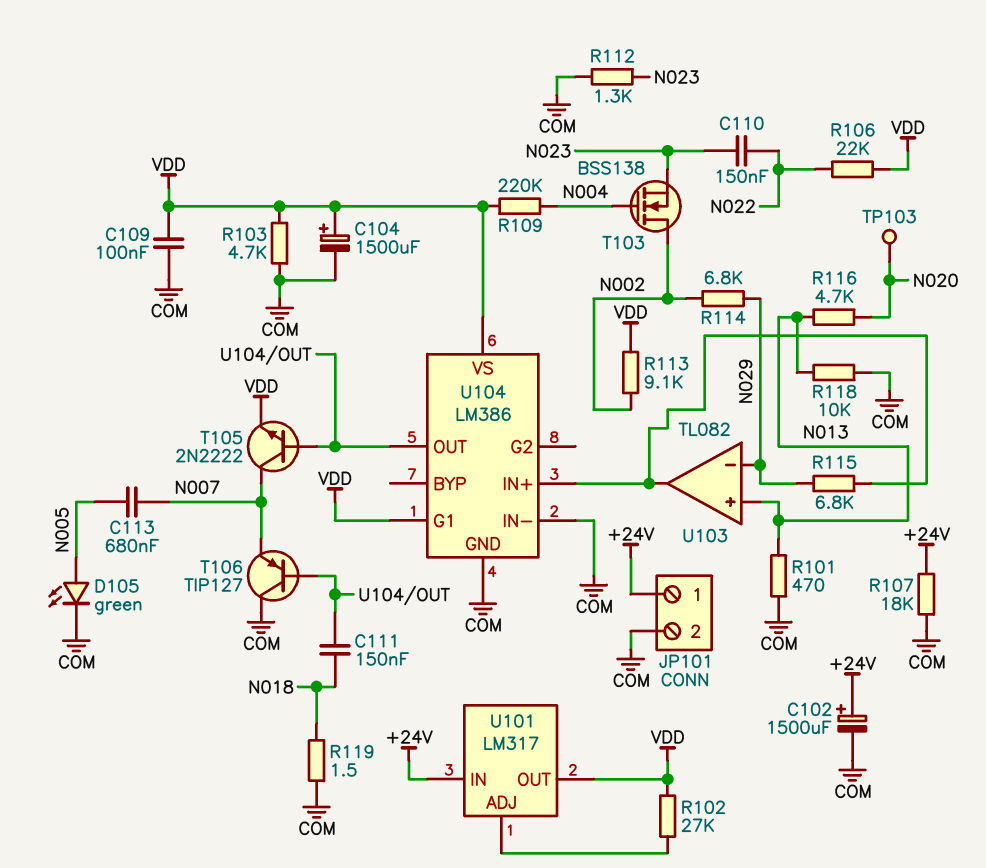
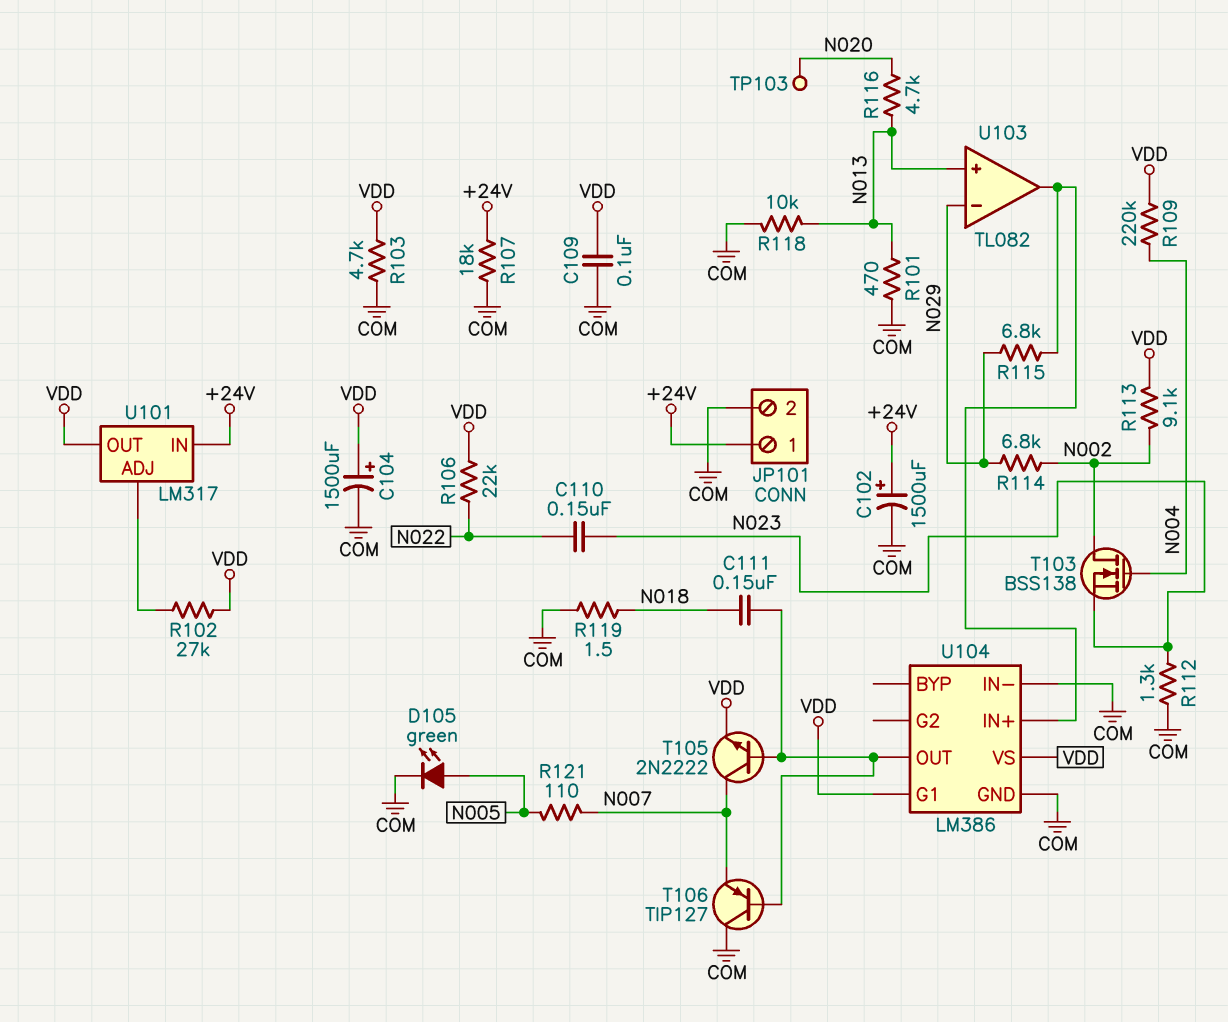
C113: 680nF (N005, N007) -> none
R121: none -> 110 (N005, N007)

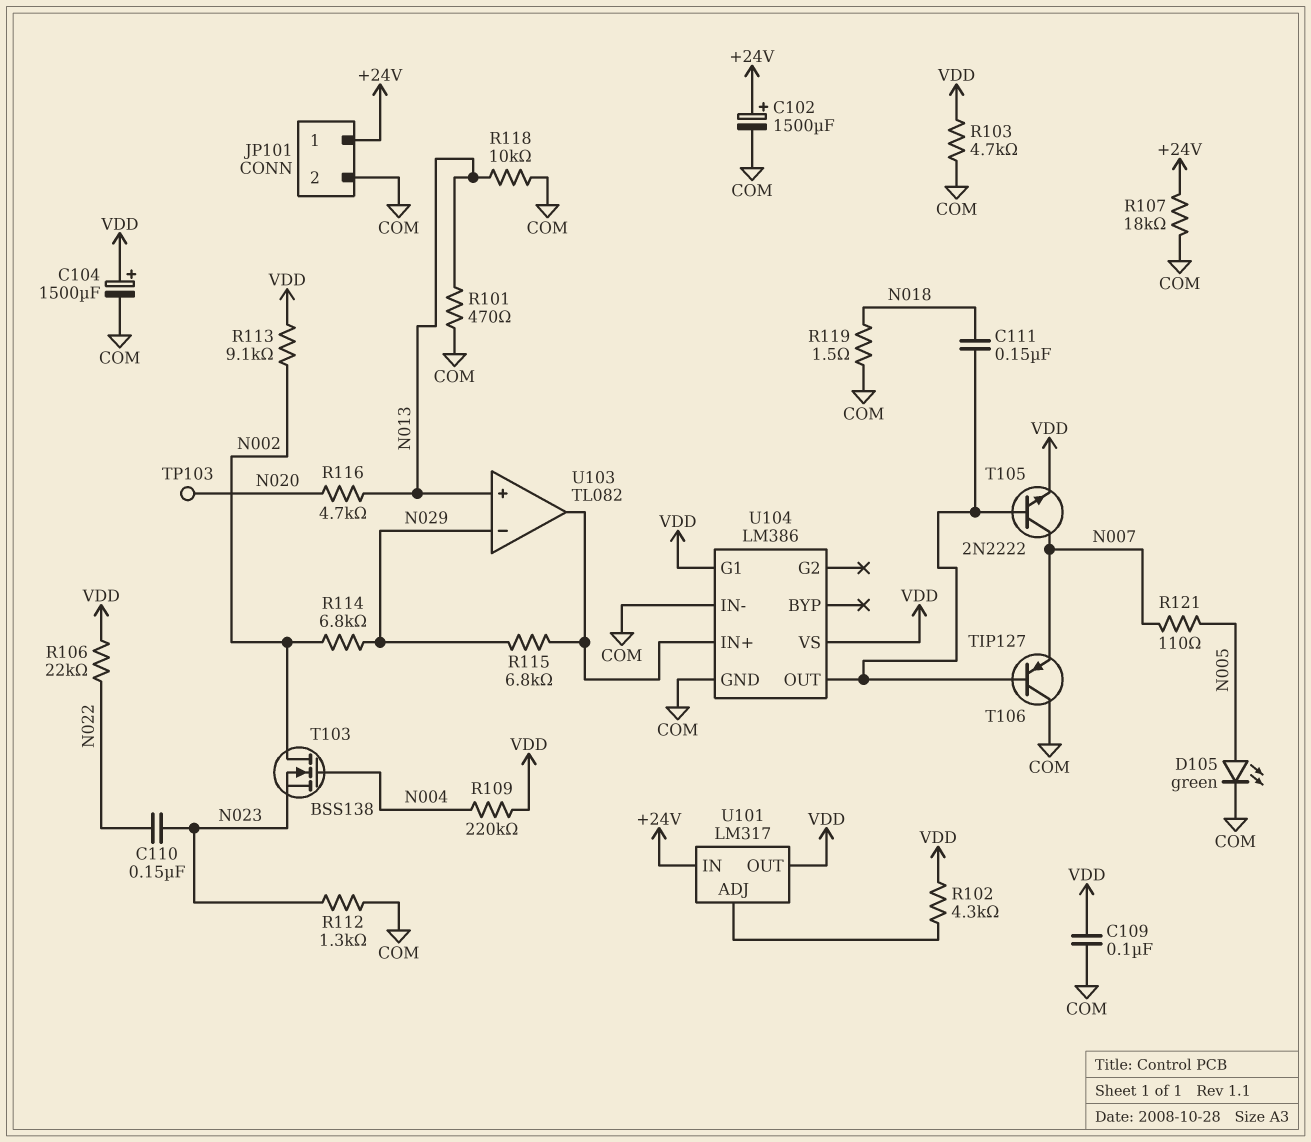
R102: 27k (U101/ADJ, VDD) -> 4.3k (U101/ADJ, VDD)

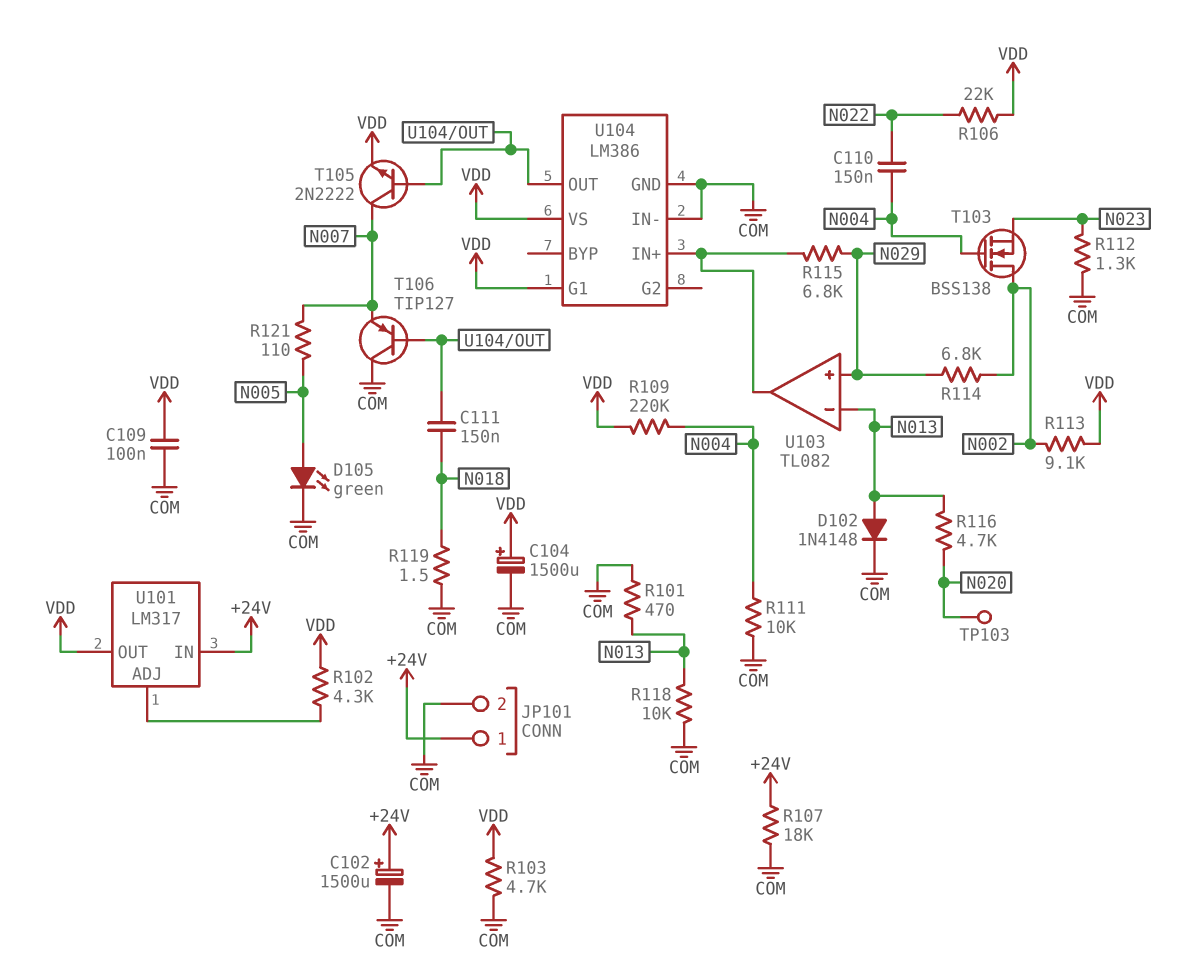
C110: 150nF (N022, N023) -> 150nF (N004, N022)
D102: none -> diode 1N4148 (A N013, K COM)
R111: none -> 10k (COM, N004)
U103 pin in+: N013 -> N029
U103 pin in-: N029 -> N013

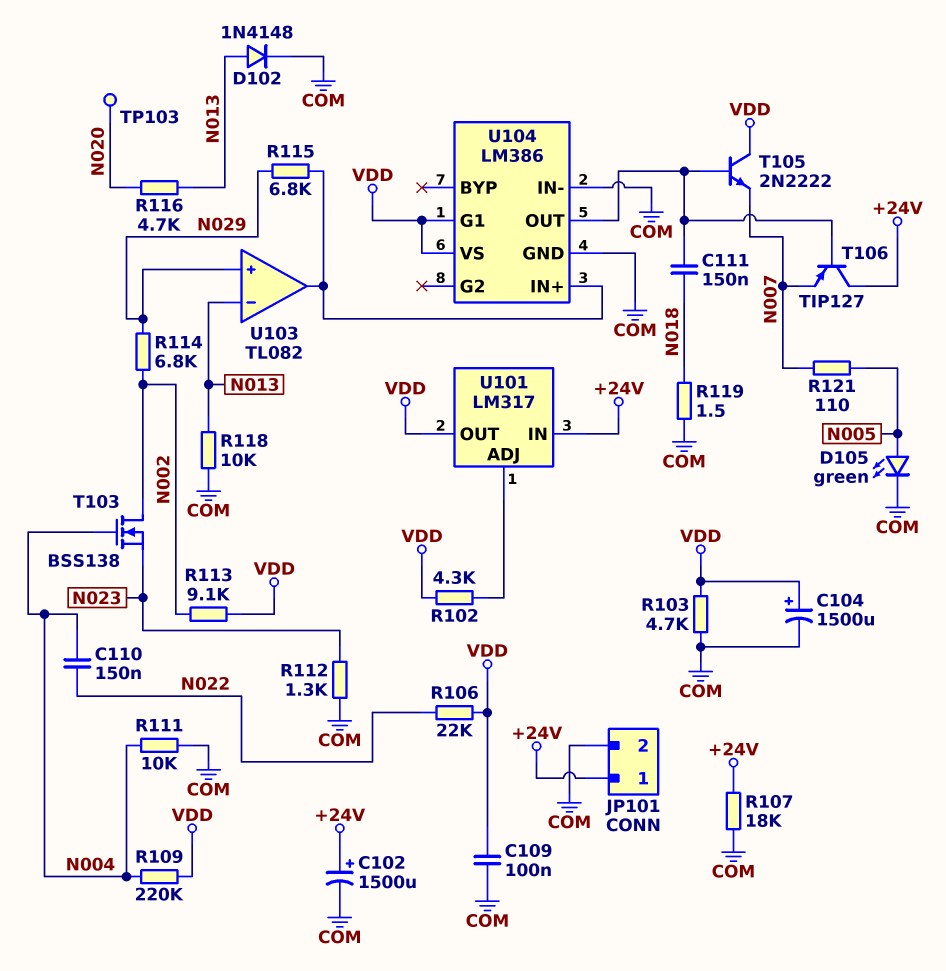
R101: 470 (COM, N013) -> none
T105: NPN 2N2222 (B U104/OUT, C N007, E VDD) -> NPN 2N2222 (B U104/OUT, C VDD, E N007)
T106: PNP TIP127 (B U104/OUT, C COM, E N007) -> PNP TIP127 (B U104/OUT, C +24V, E N007)

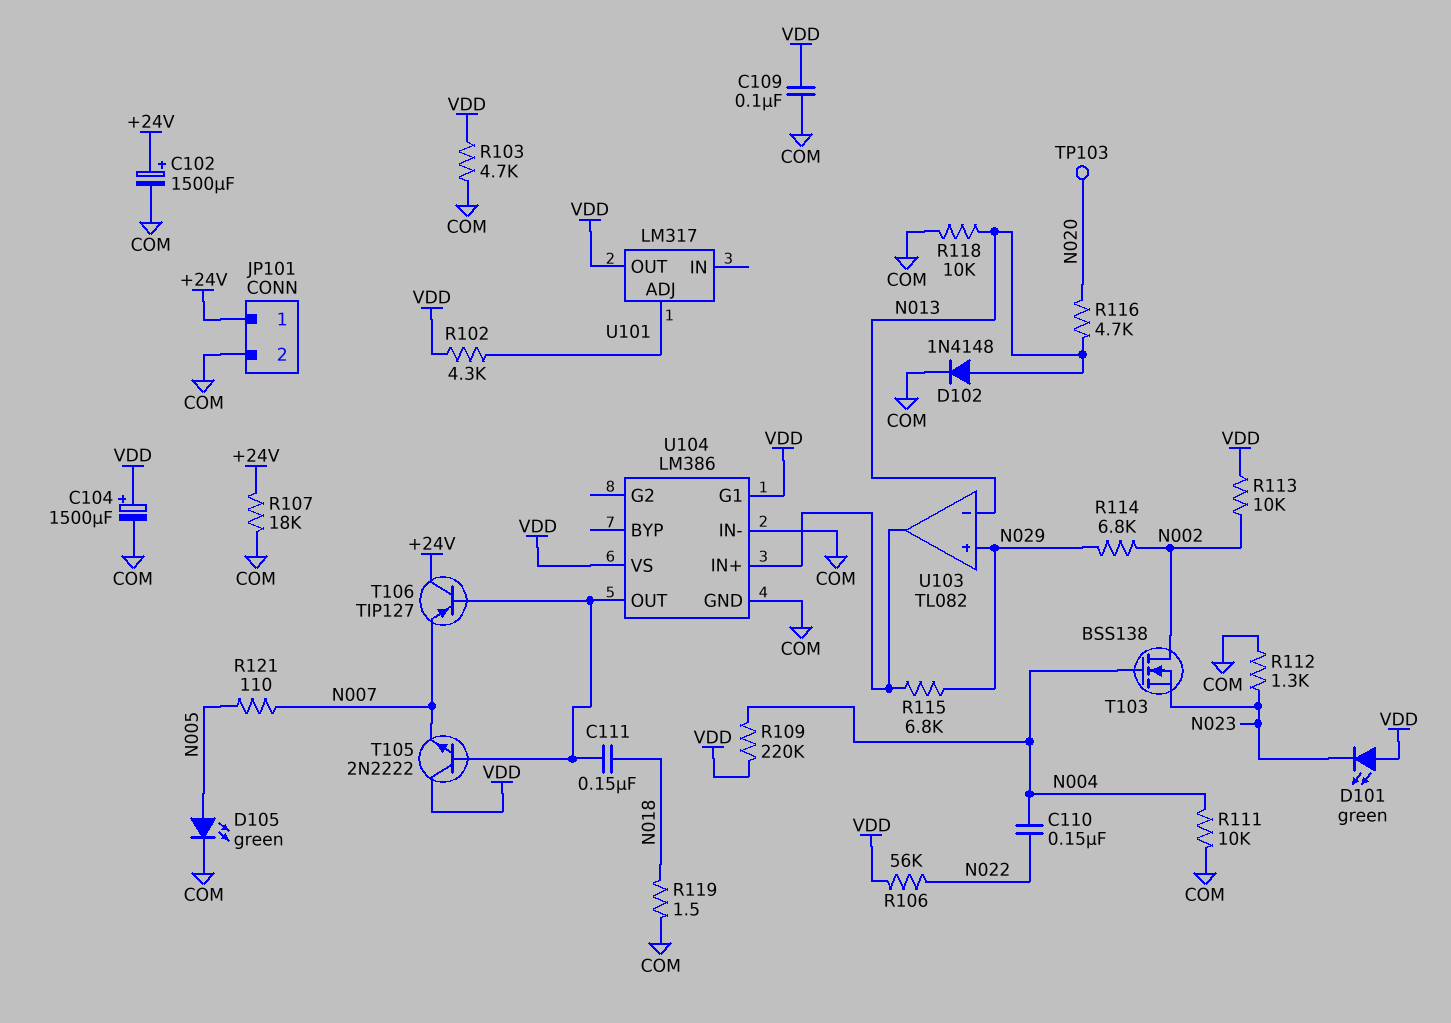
D101: none -> LED green (A VDD, K N023)
R106: 22k (N022, VDD) -> 56k (N022, VDD)
R113: 9.1k (N002, VDD) -> 10k (N002, VDD)
U101 pin IN: +24V -> none

